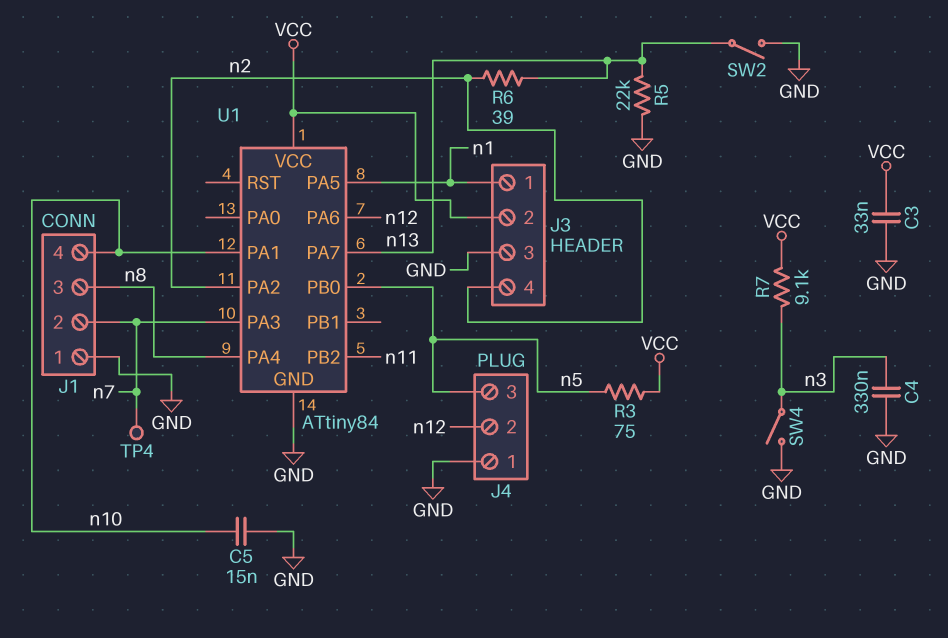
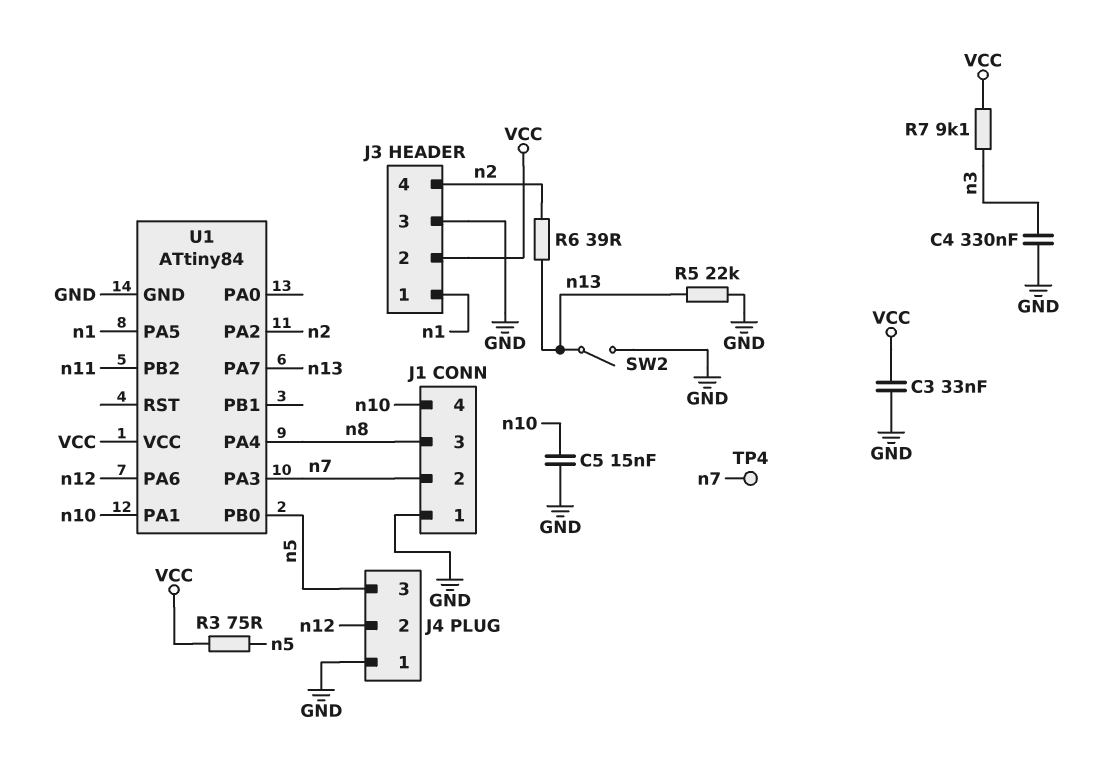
SW4: switch (GND, n3) -> none

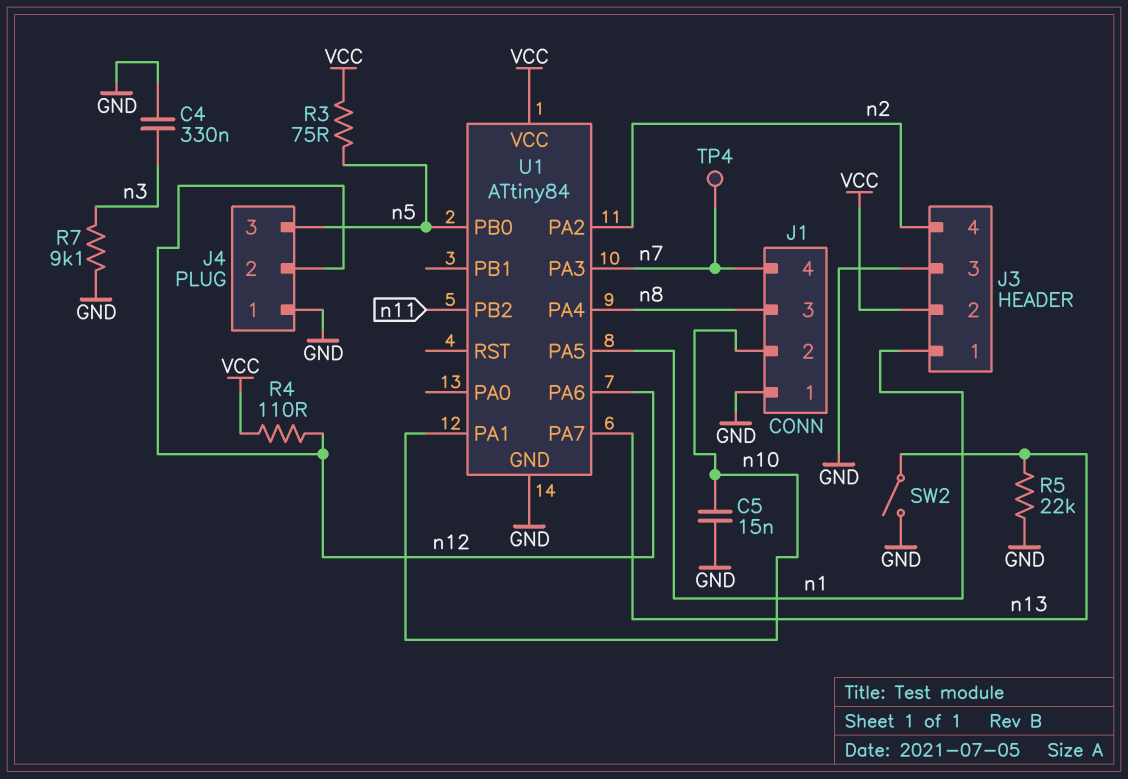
C3: 33nF (GND, VCC) -> none
J1 pin 2: n7 -> n10
J1 pin 4: n10 -> n7
R4: none -> 110 (VCC, n12)
R6: 39 (n2, n13) -> none
R7: 9.1k (VCC, n3) -> 9.1k (GND, n3)

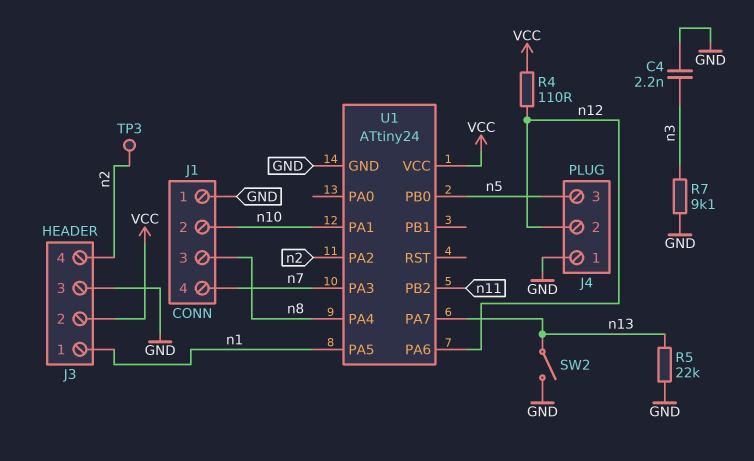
C4: 330nF (GND, n3) -> 2.2nF (GND, n3)
C5: 15nF (GND, n10) -> none
R3: 75 (VCC, n5) -> none
TP3: none -> test point (n2)
TP4: test point (n7) -> none
U1: ATtiny84 -> ATtiny24

